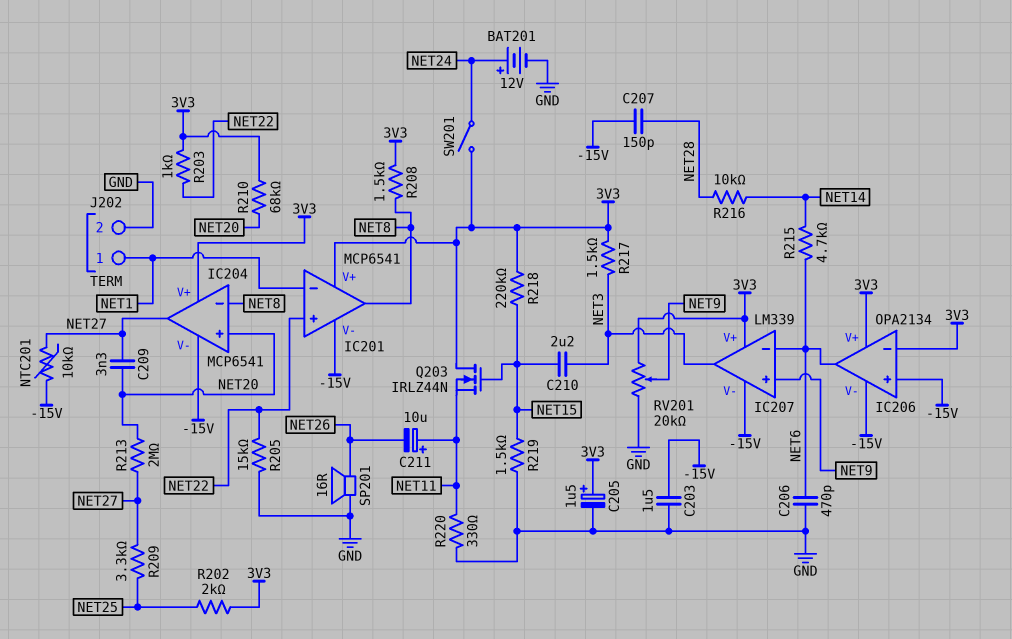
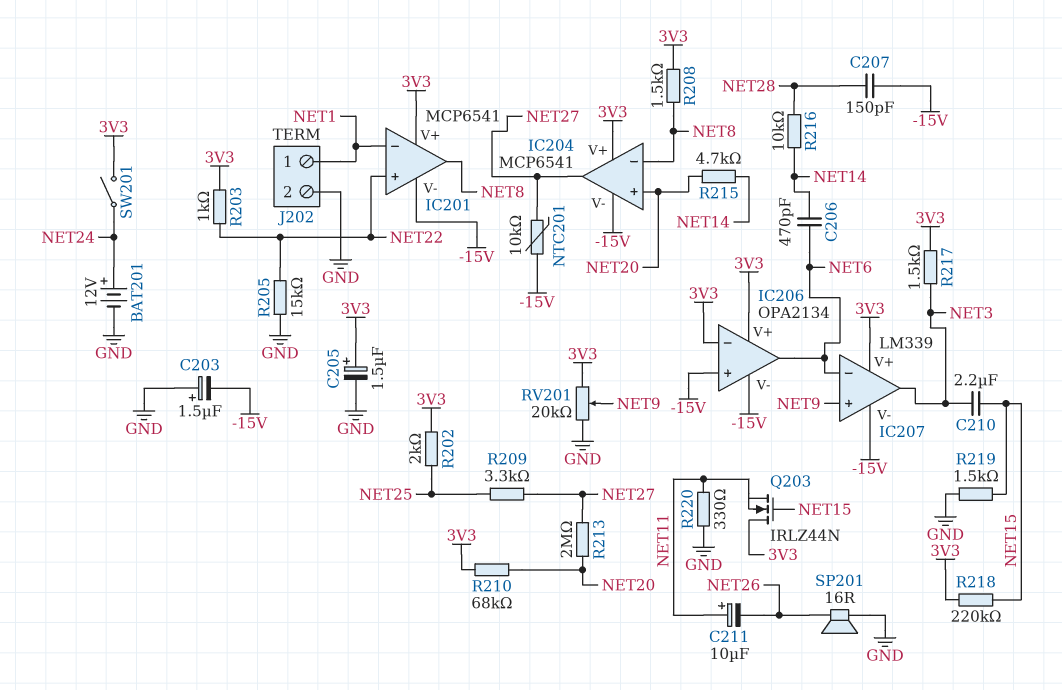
C203: 1.5uF (-15V, GND) -> 1.5uF (plus GND, minus -15V)
C206: 470pF (GND, NET6) -> 470pF (NET6, NET14)
C209: 3.3nF (NET20, NET27) -> none
R215: 4.7k (NET6, NET14) -> 4.7k (NET14, NET20)

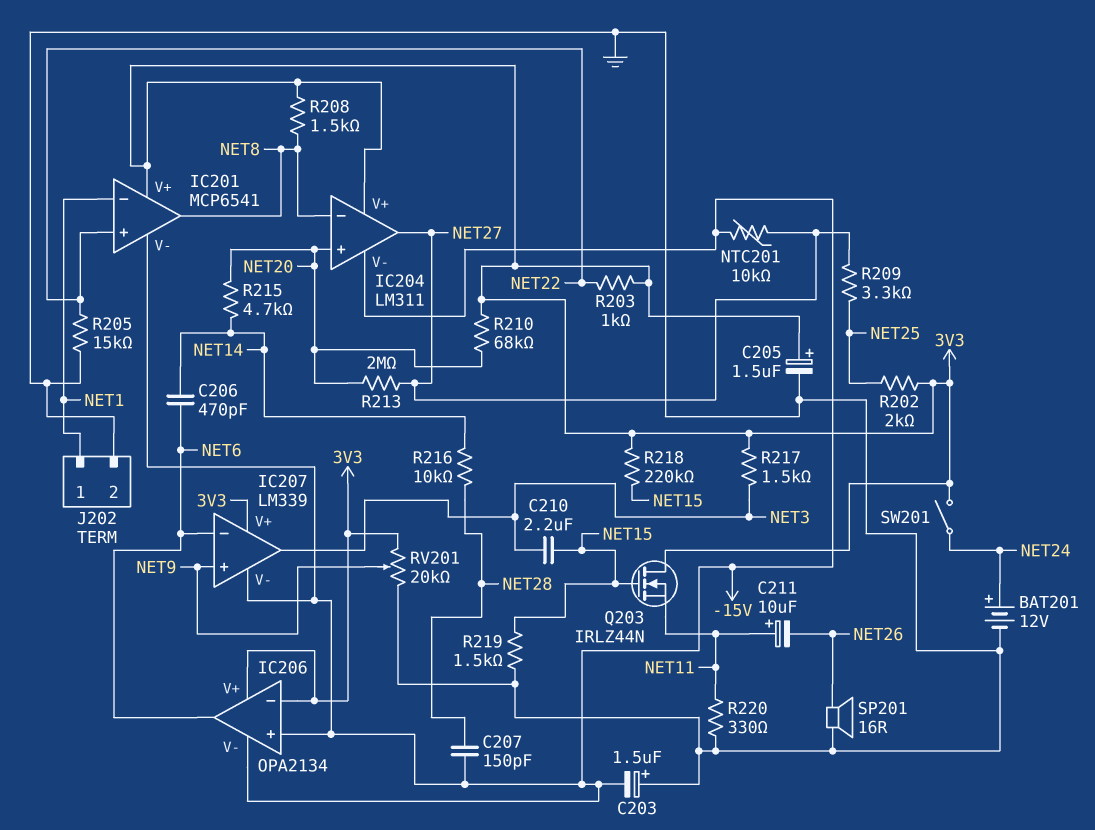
IC204: MCP6541 -> LM311

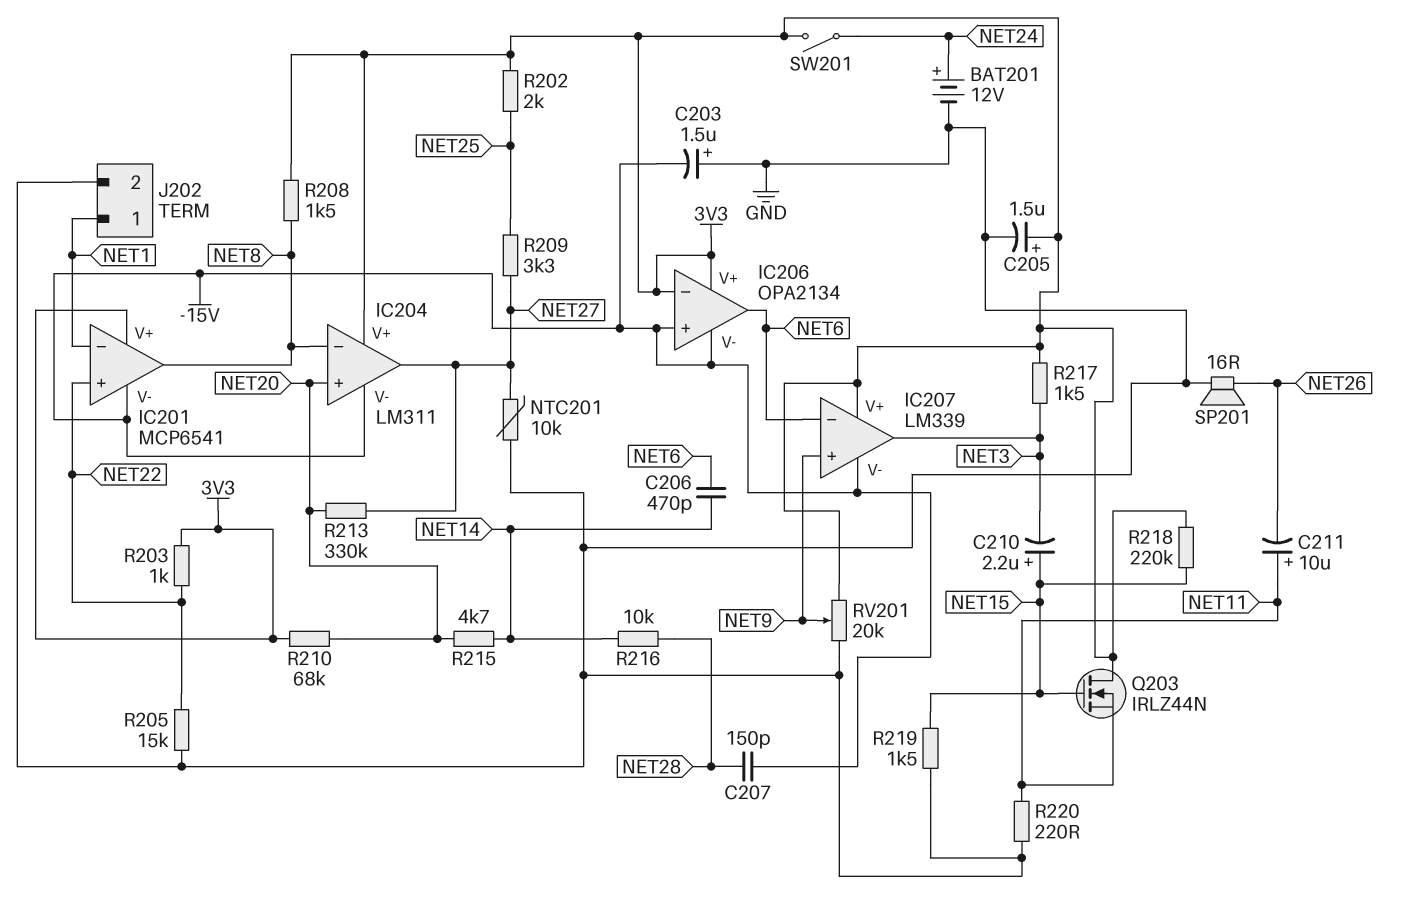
C210: 2.2uF (NET3, NET15) -> 2.2uF (plus NET15, minus NET3)
NTC201: 10k (-15V, NET27) -> 10k (GND, NET27)
R213: 2M (NET20, NET27) -> 330k (NET20, NET27)
R220: 330 (GND, NET11) -> 220 (GND, NET11)

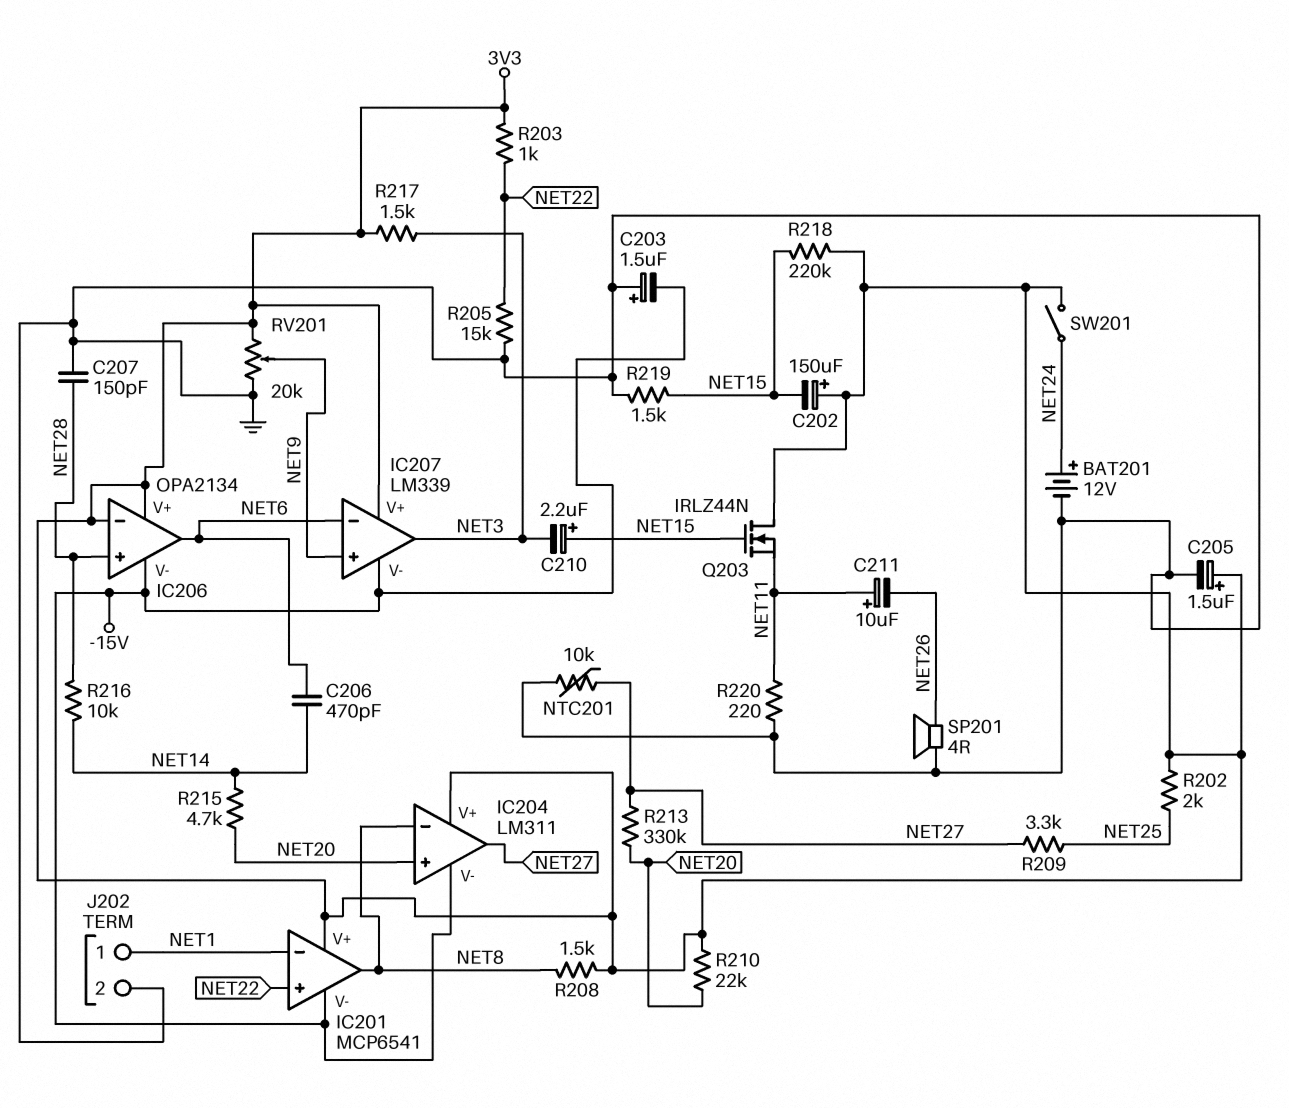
C202: none -> 150uF (plus 3V3, minus NET15)
C207: 150pF (-15V, NET28) -> 150pF (GND, NET28)
IC206 pin in+: -15V -> NET28
R210: 68k (3V3, NET20) -> 22k (3V3, NET20)
SP201: speaker 16R (GND, NET26) -> speaker 4R (GND, NET26)

